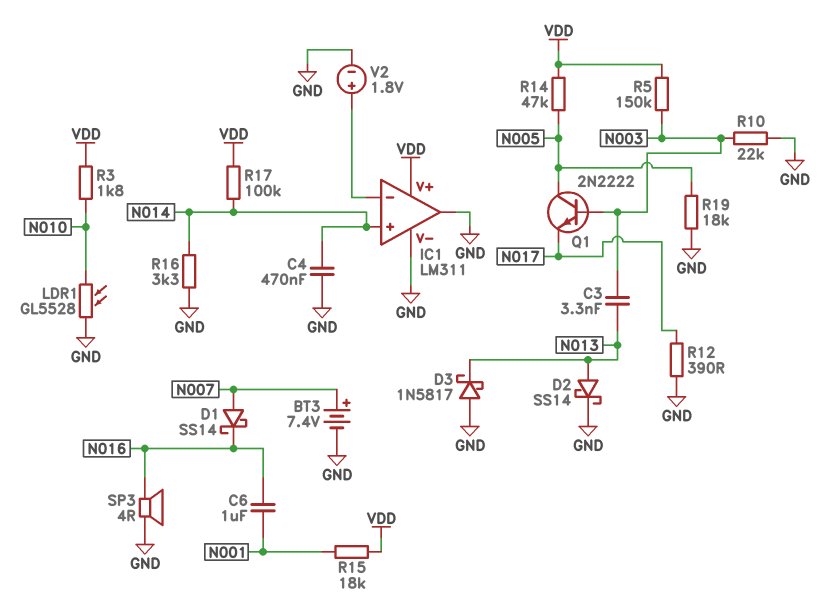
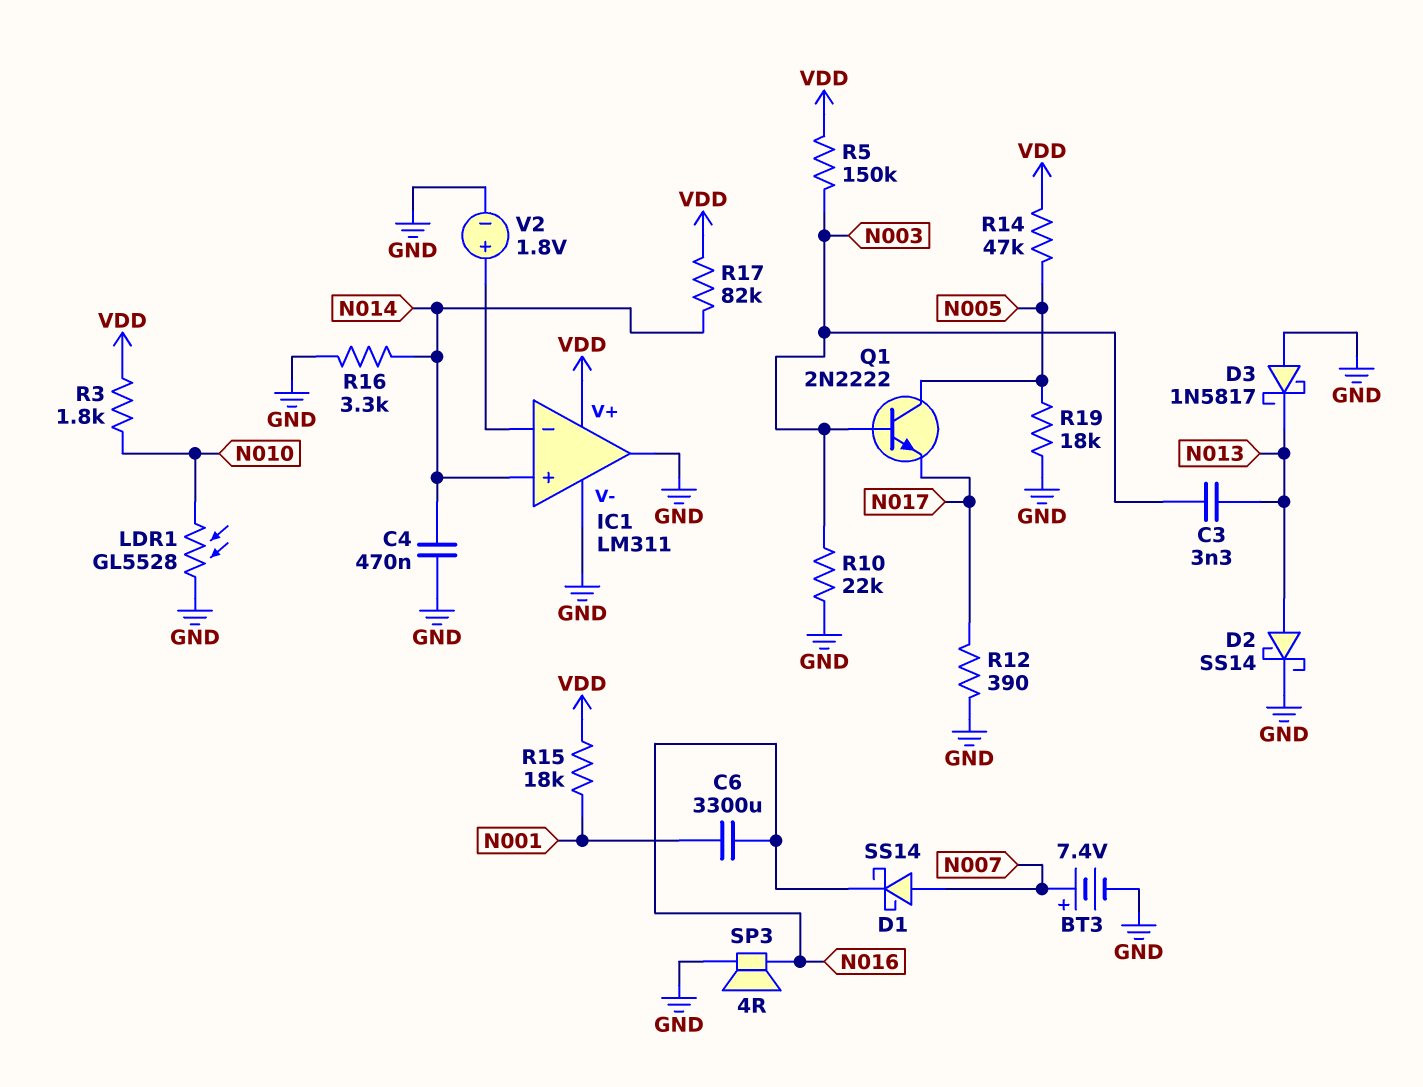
C6: 1uF (N001, N016) -> 3300uF (N001, N016)
R17: 100k (N014, VDD) -> 82k (N014, VDD)

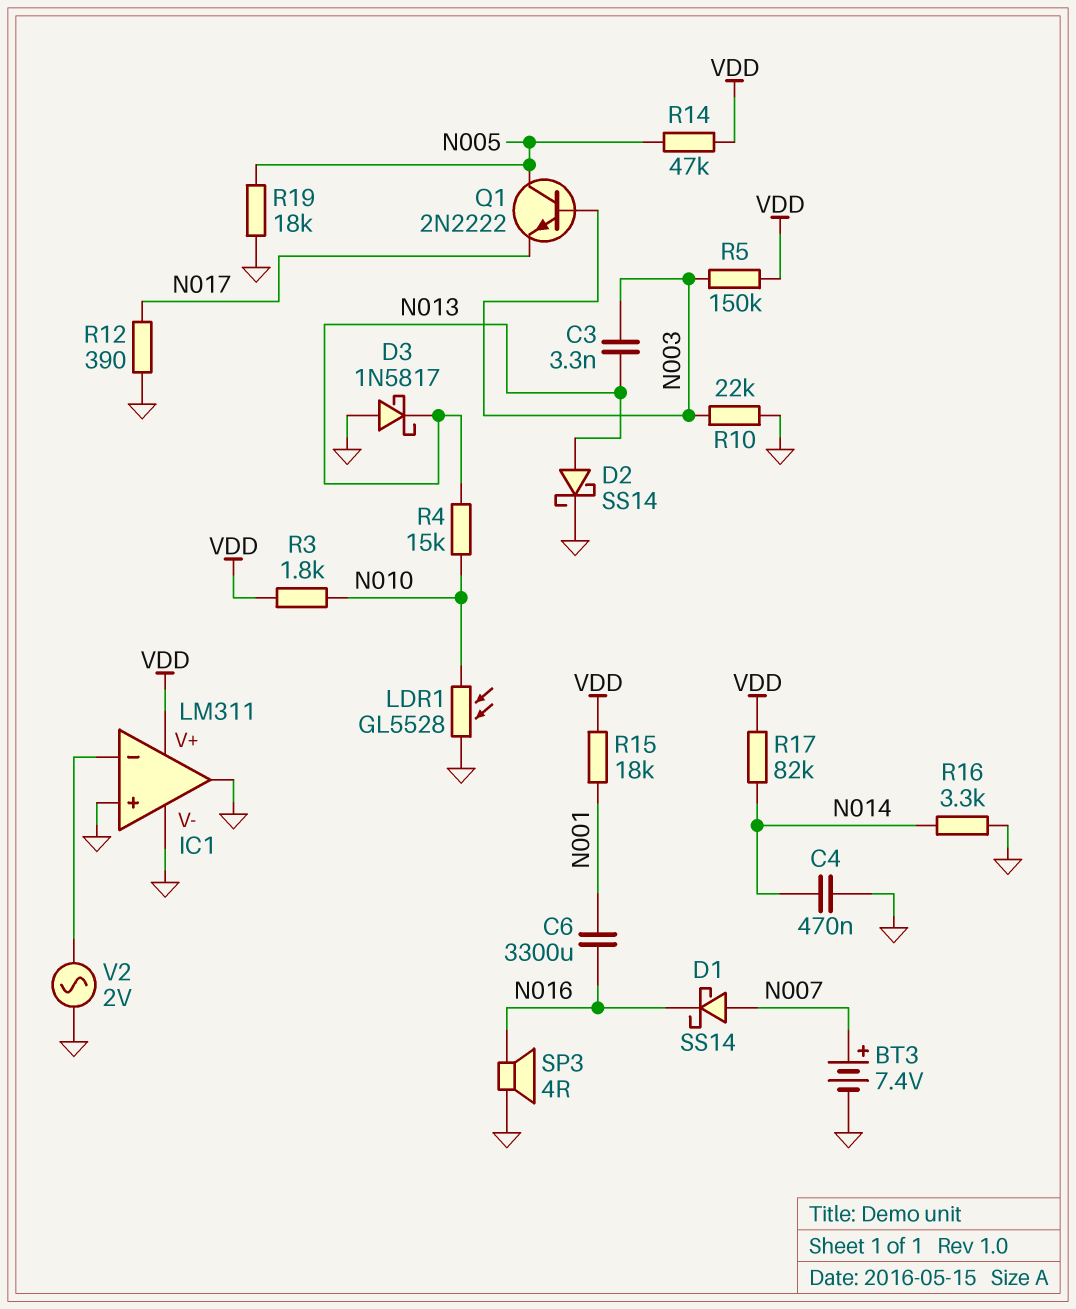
IC1 pin in+: N014 -> GND
R4: none -> 15k (N010, N013)
V2: 1.8V (plus IC1/in-, minus GND) -> AC 2V (GND, IC1/in-)

